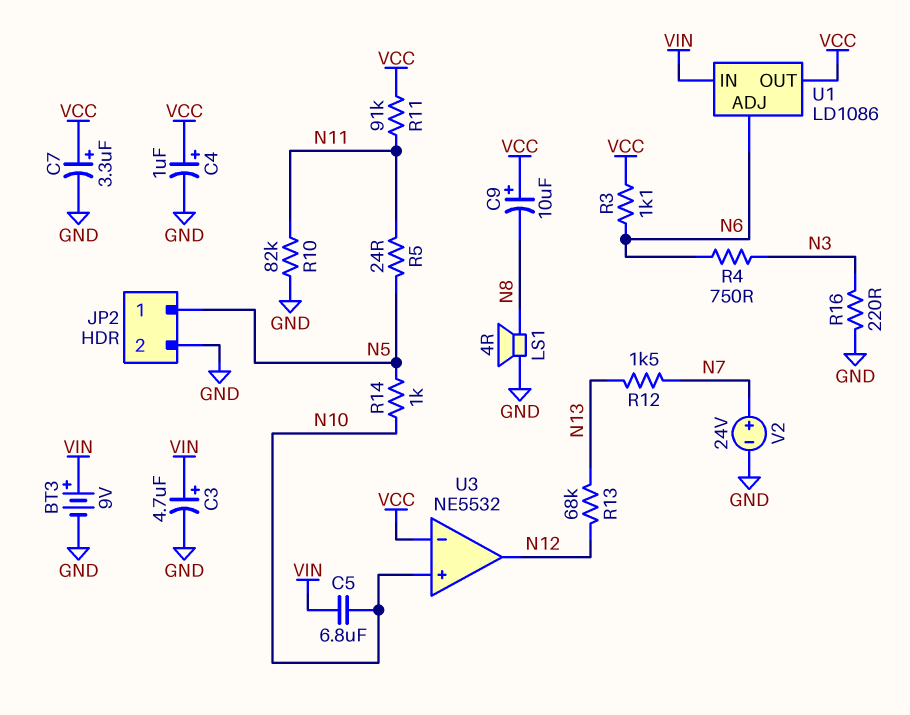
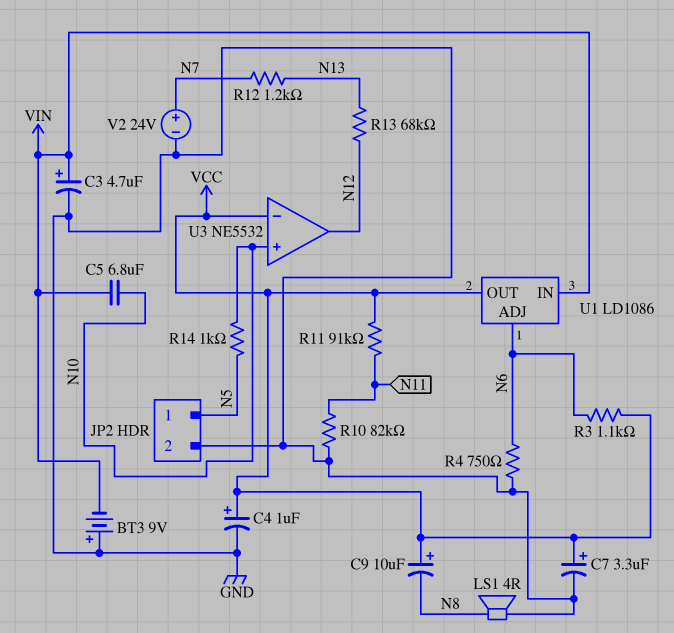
BT3: 9V (plus VIN, minus GND) -> 9V (plus GND, minus VIN)
R4: 750 (N3, N6) -> 750 (GND, N6)
R5: 24 (N5, N11) -> none
R12: 1.5k (N7, N13) -> 1.2k (N7, N13)
R16: 220 (GND, N3) -> none

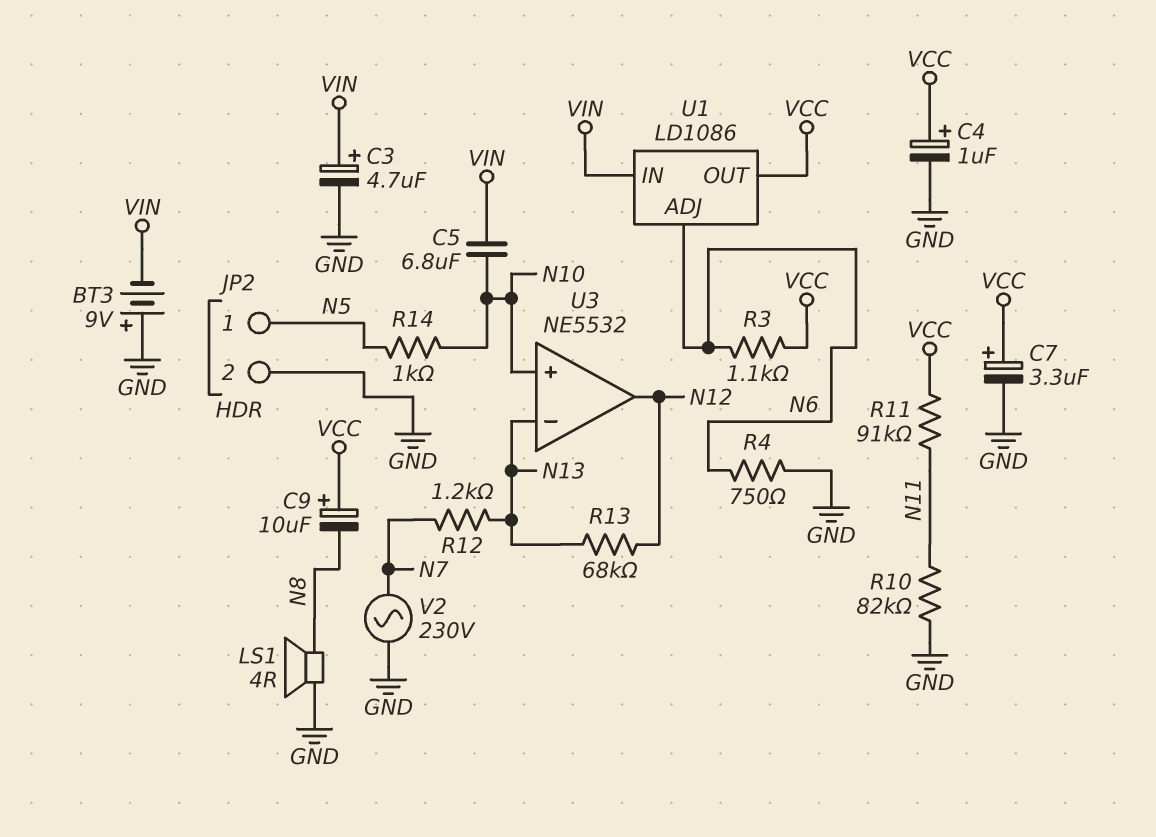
U3 pin in-: VCC -> N13
V2: 24V (plus N7, minus GND) -> AC 230V (GND, N7)

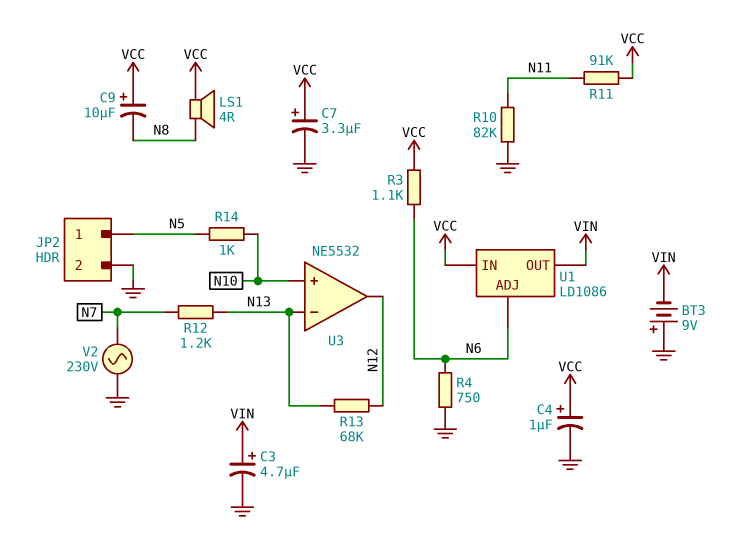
C5: 6.8uF (N10, VIN) -> none
LS1: speaker 4R (GND, N8) -> speaker 4R (N8, VCC)
U1 pin IN: VIN -> VCC
U1 pin OUT: VCC -> VIN

